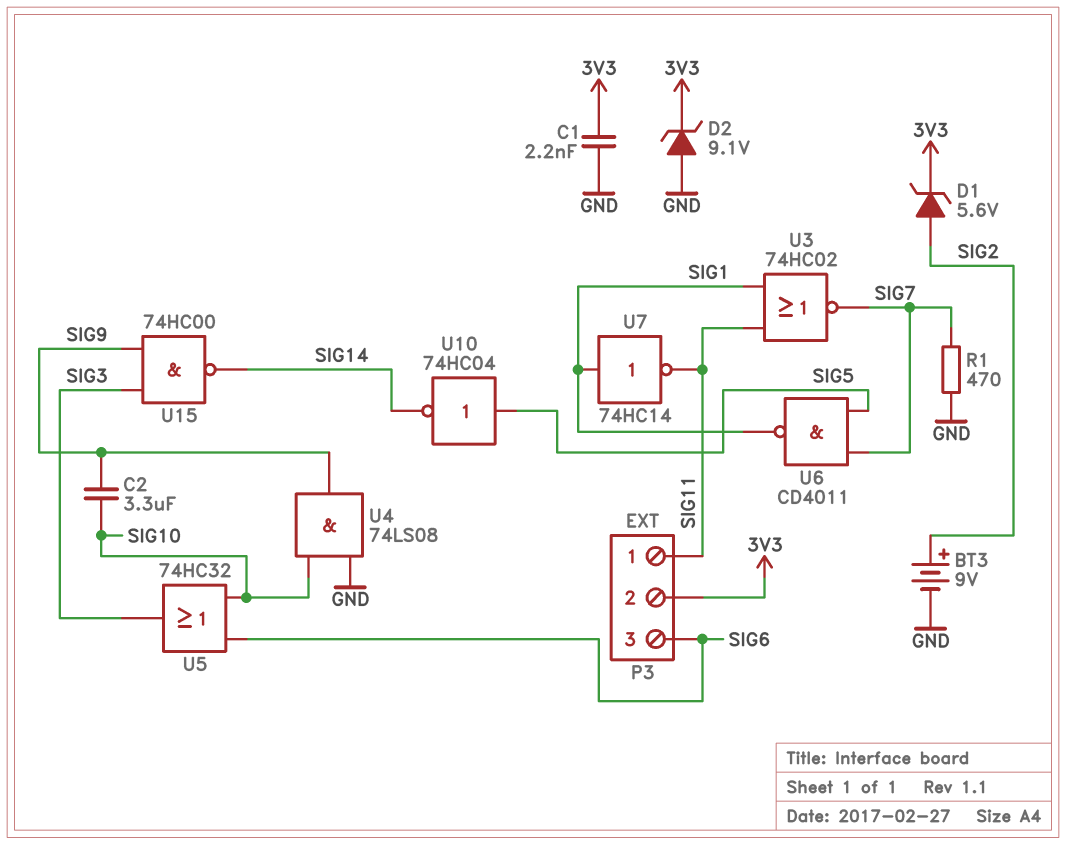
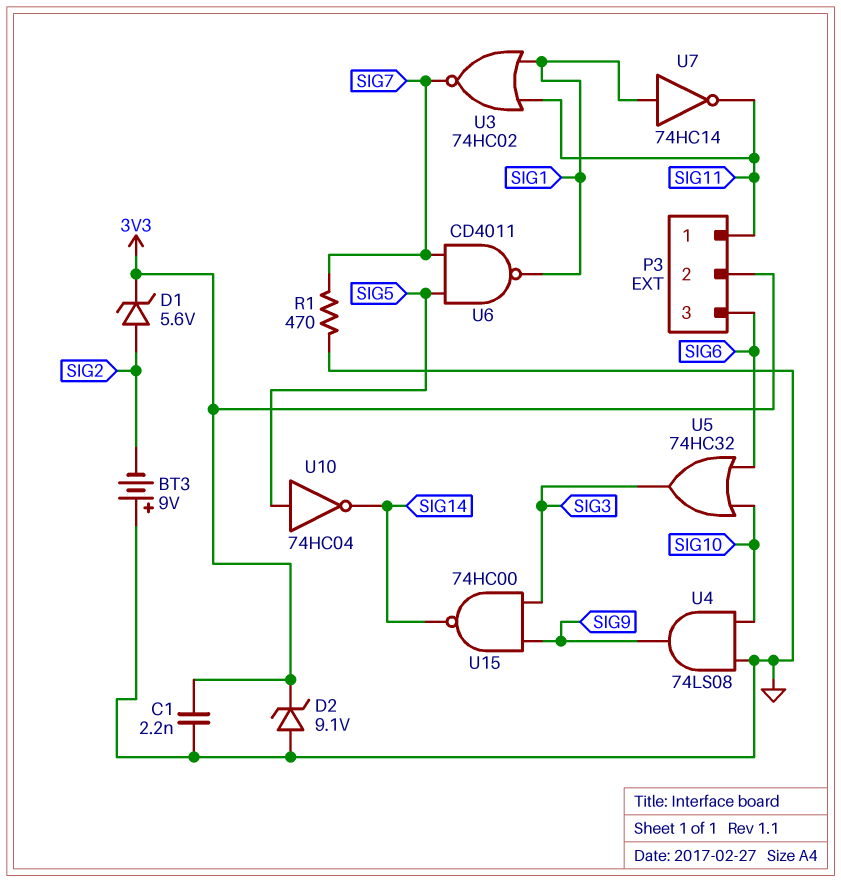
BT3: 9V (plus SIG2, minus GND) -> 9V (plus GND, minus SIG2)
C2: 3.3uF (SIG9, SIG10) -> none

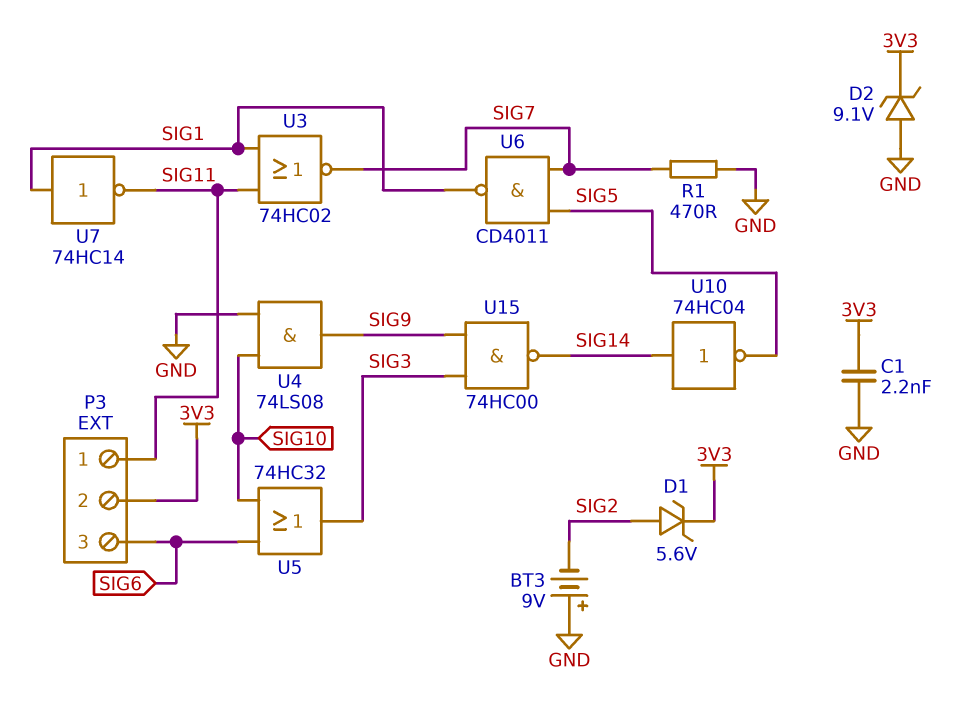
U10: NOT 74HC04 (in SIG5, out SIG14) -> NOT 74HC04 (in SIG14, out SIG5)

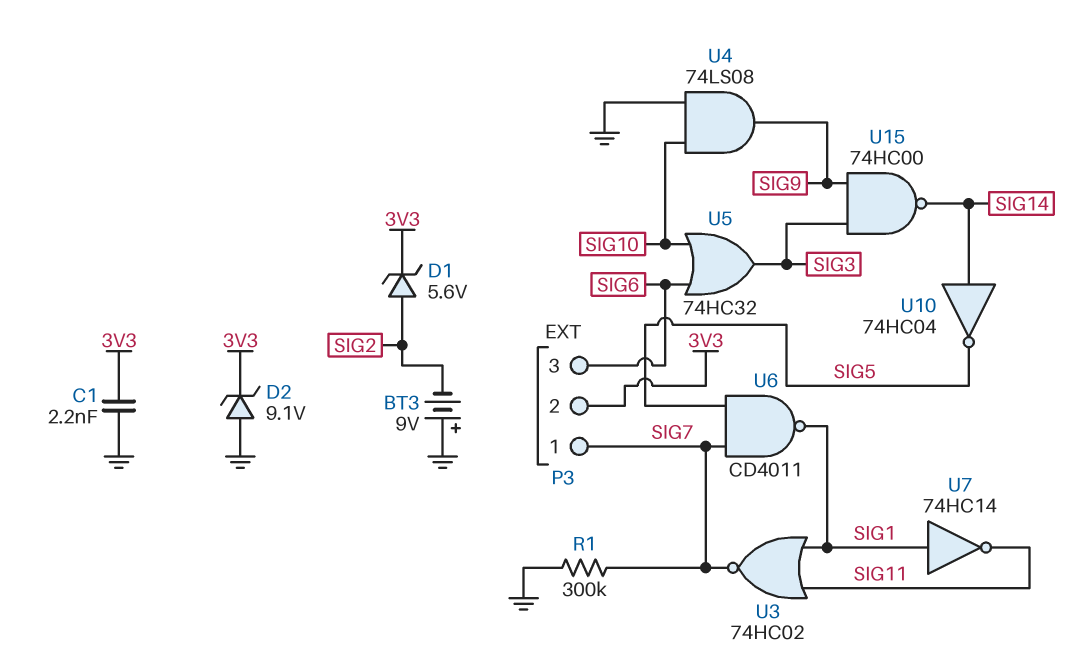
P3 pin 1: SIG11 -> SIG7
R1: 470 (GND, SIG7) -> 300k (GND, SIG7)

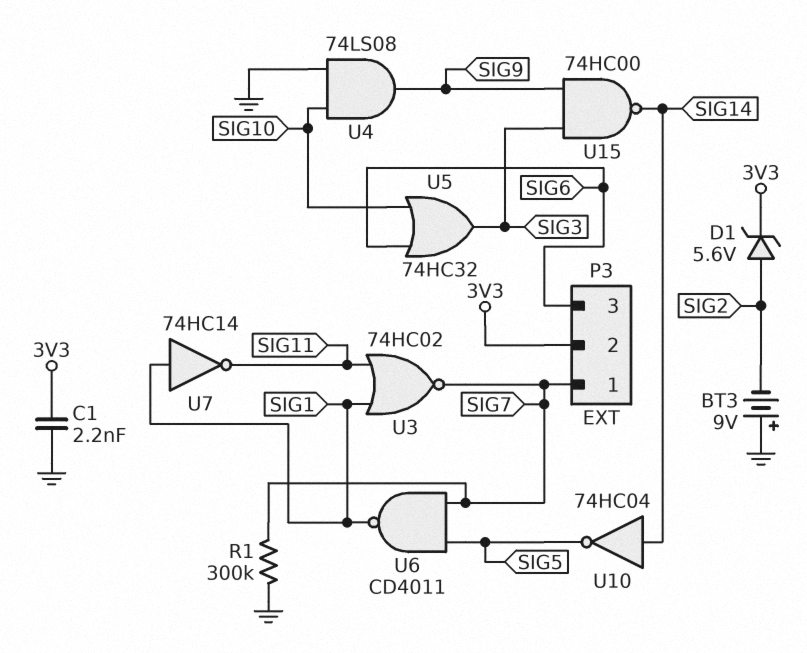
D2: zener 9.1V (A GND, K 3V3) -> none

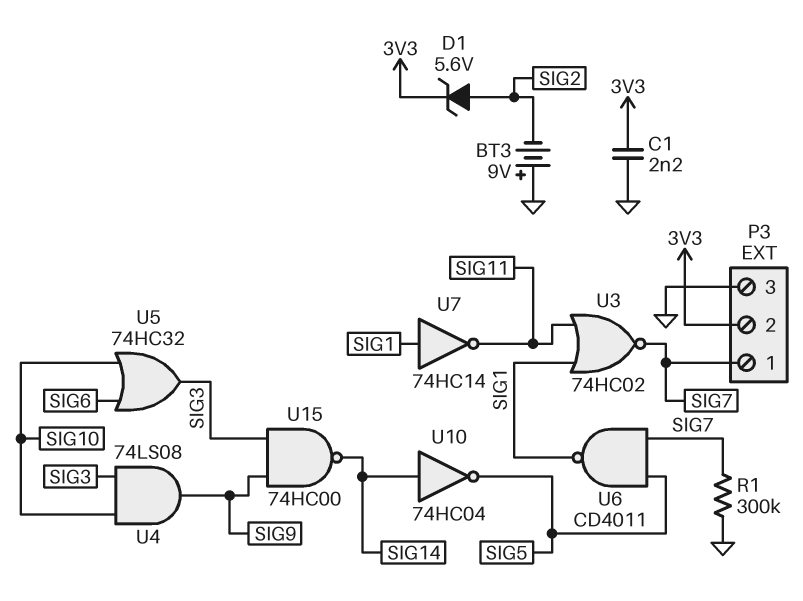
P3 pin 3: SIG6 -> GND
U4: AND 74LS08 (in GND, in SIG10, out SIG9) -> AND 74LS08 (in SIG3, in SIG10, out SIG9)

